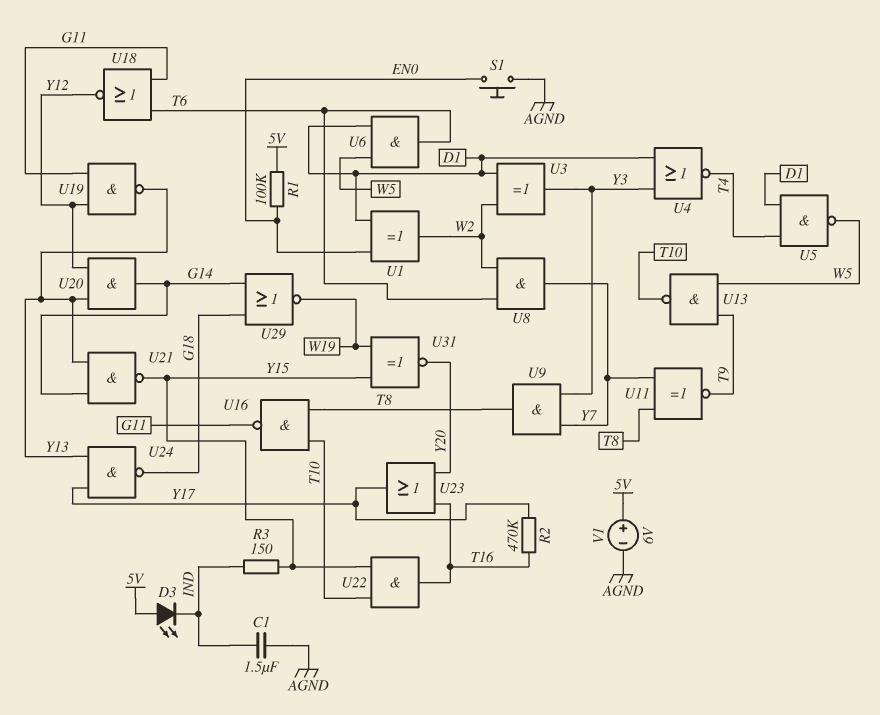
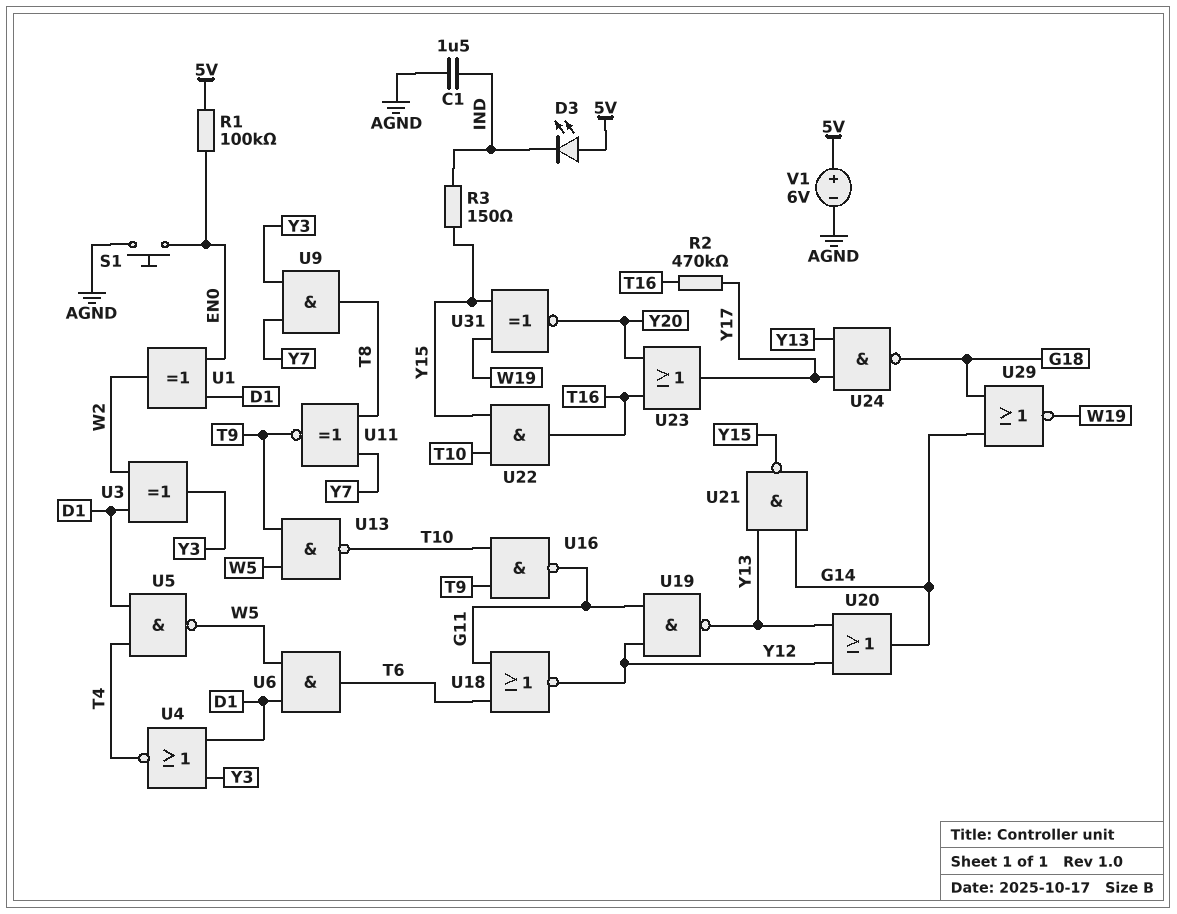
U8: AND (in T6, in W2, out Y7) -> none
U16: NAND (in T8, in T10, out G11) -> NAND (in T9, in T10, out G11)
U20: AND (in Y12, in Y13, out G14) -> OR (in Y12, in Y13, out G14)

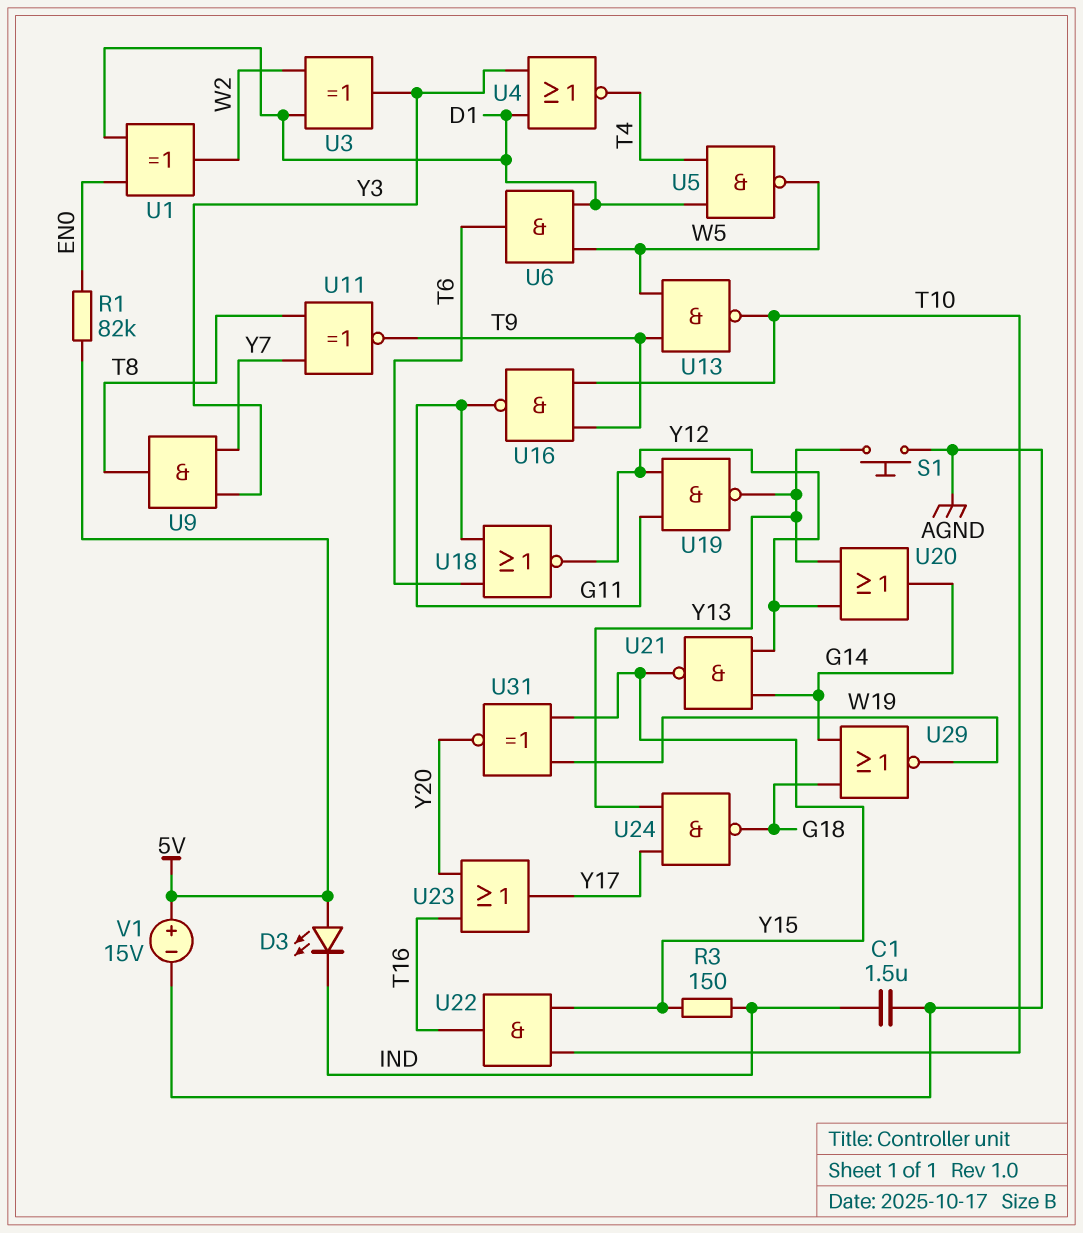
R1: 100k (5V, EN0) -> 82k (5V, EN0)
R2: 470k (T16, Y17) -> none
S1: button (AGND, EN0) -> button (AGND, Y13)
U21: NAND (in G14, in Y13, out Y15) -> NAND (in G14, in Y12, out Y15)
V1: 6V (plus 5V, minus AGND) -> 15V (plus 5V, minus AGND)

